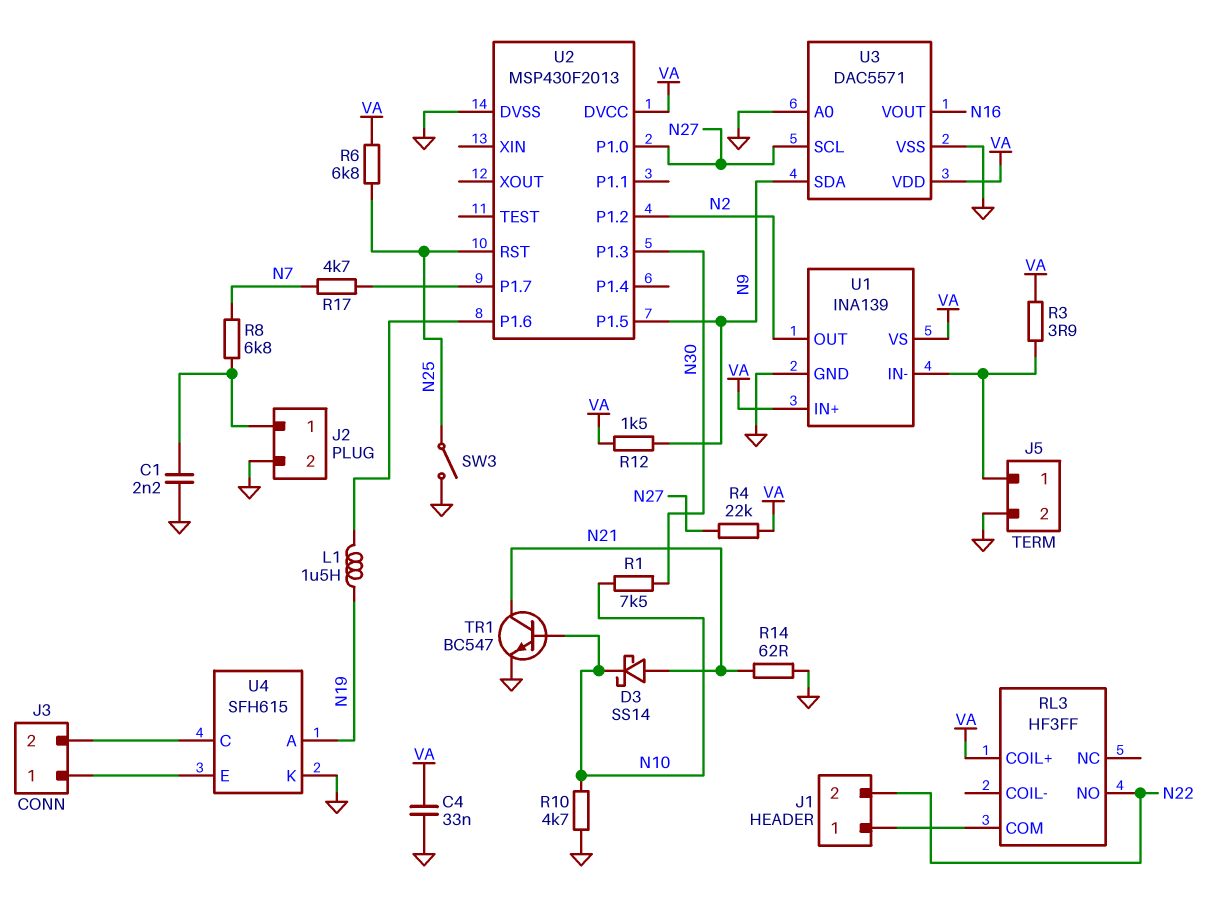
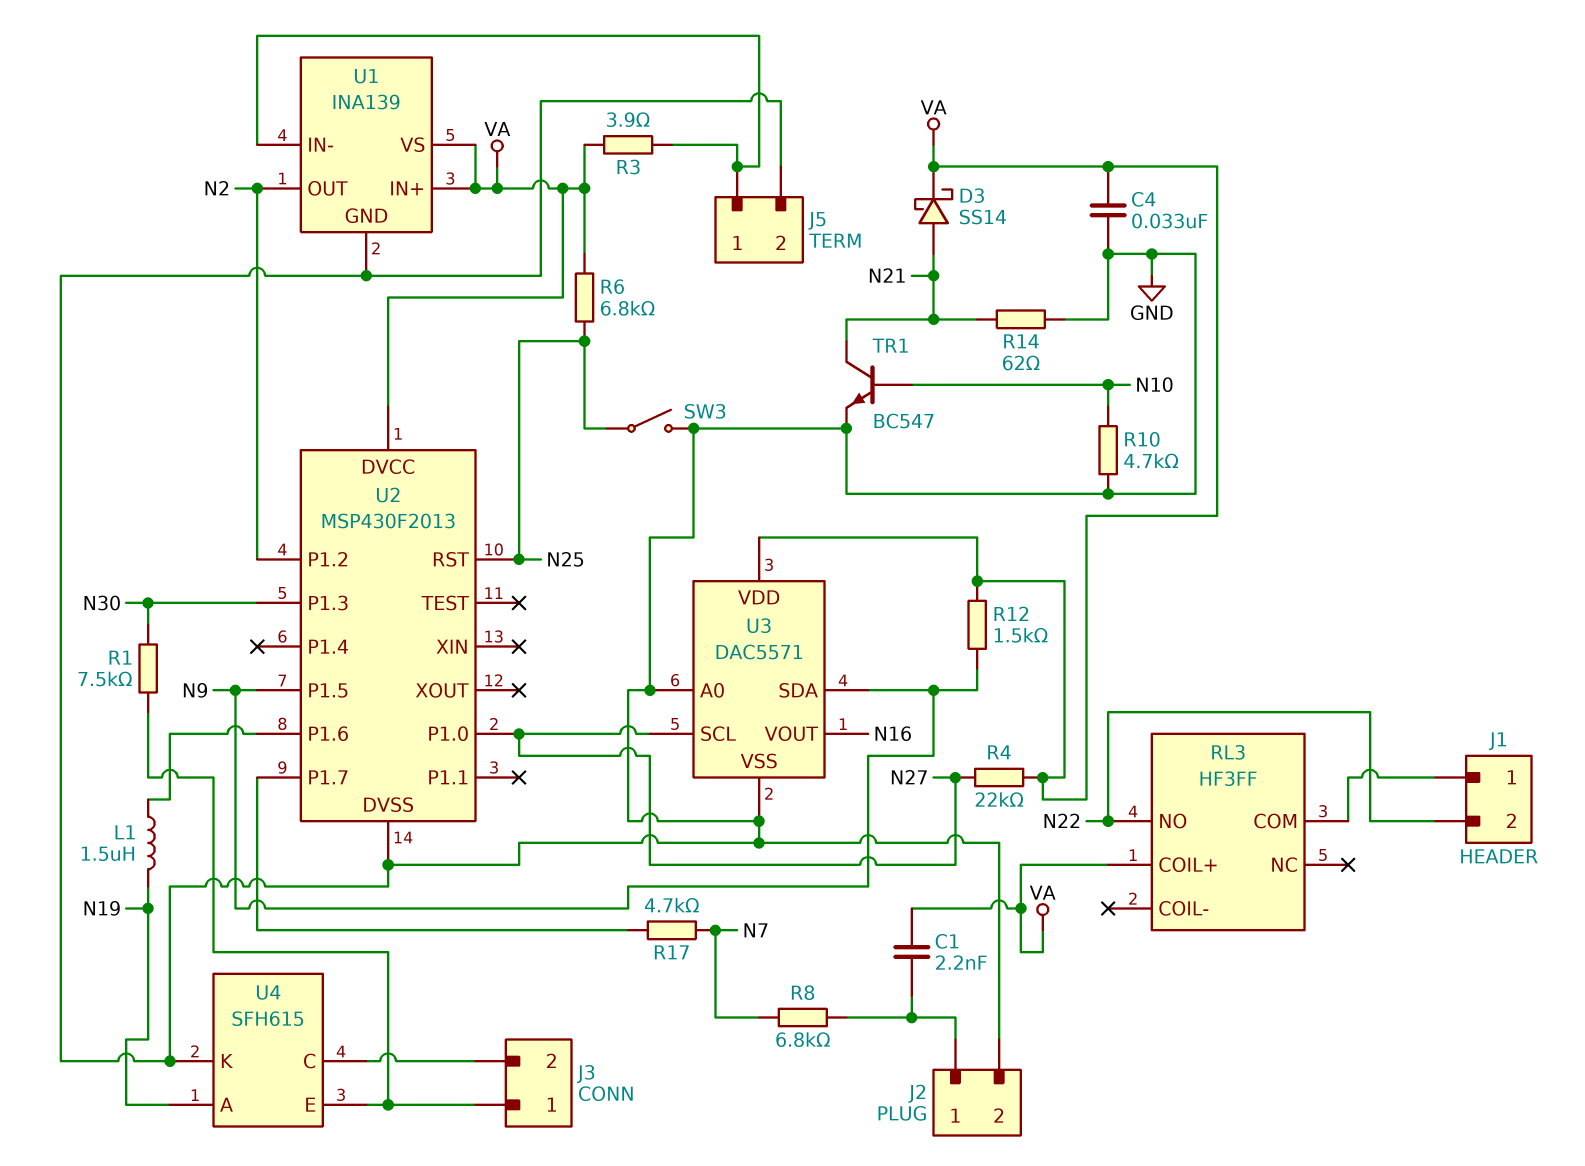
C1: 2.2nF (GND, J2/1) -> 2.2nF (J2/1, VA)
D3: schottky SS14 (A N21, K N10) -> schottky SS14 (A N21, K VA)
R1: 7.5k (N10, N30) -> 7.5k (J3/1, N30)

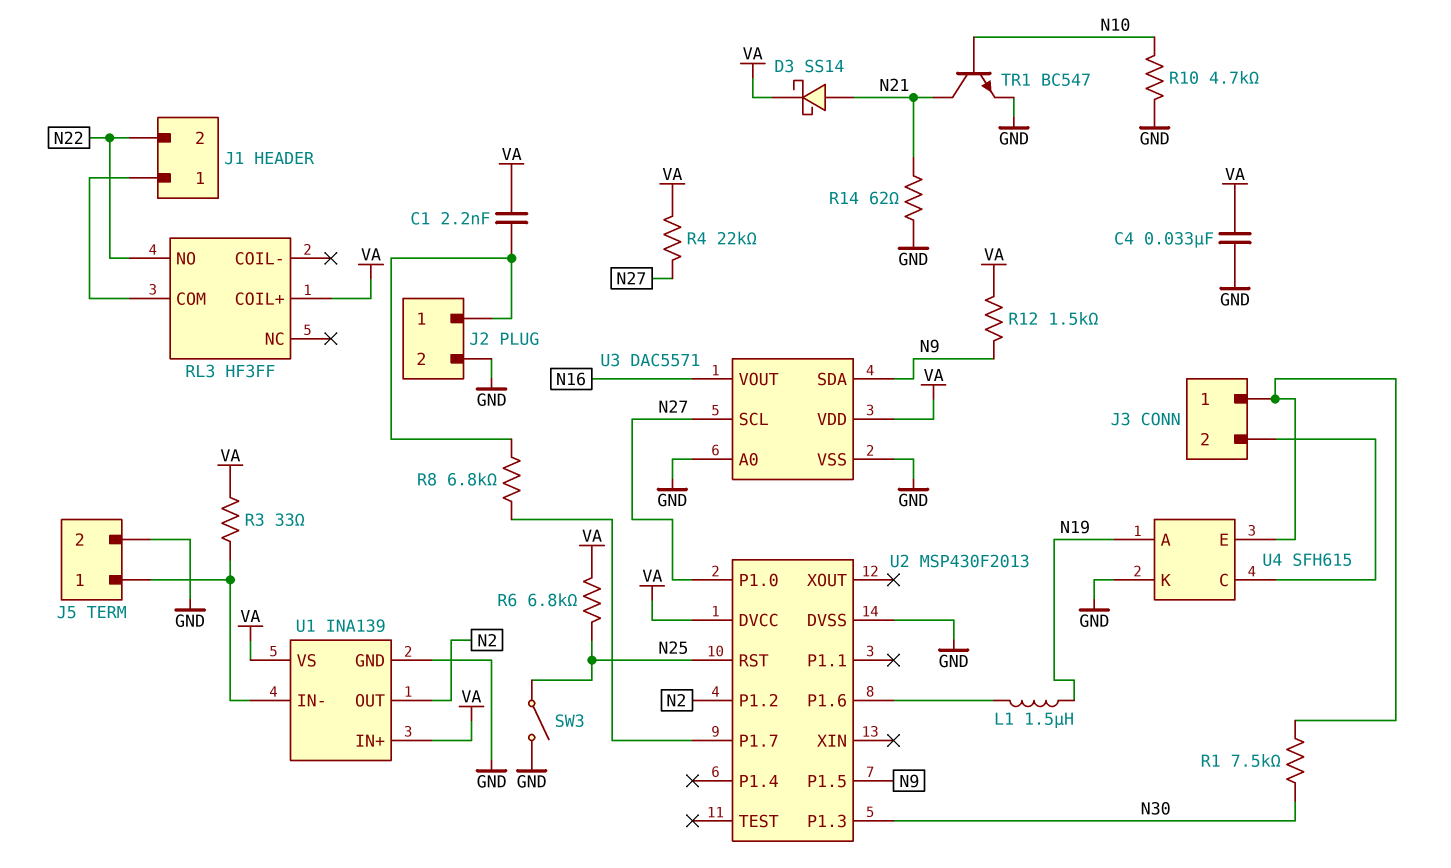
R3: 3.9 (J5/1, VA) -> 33 (J5/1, VA)
R8: 6.8k (J2/1, N7) -> 6.8k (J2/1, U2/P1.7)
R17: 4.7k (N7, U2/P1.7) -> none

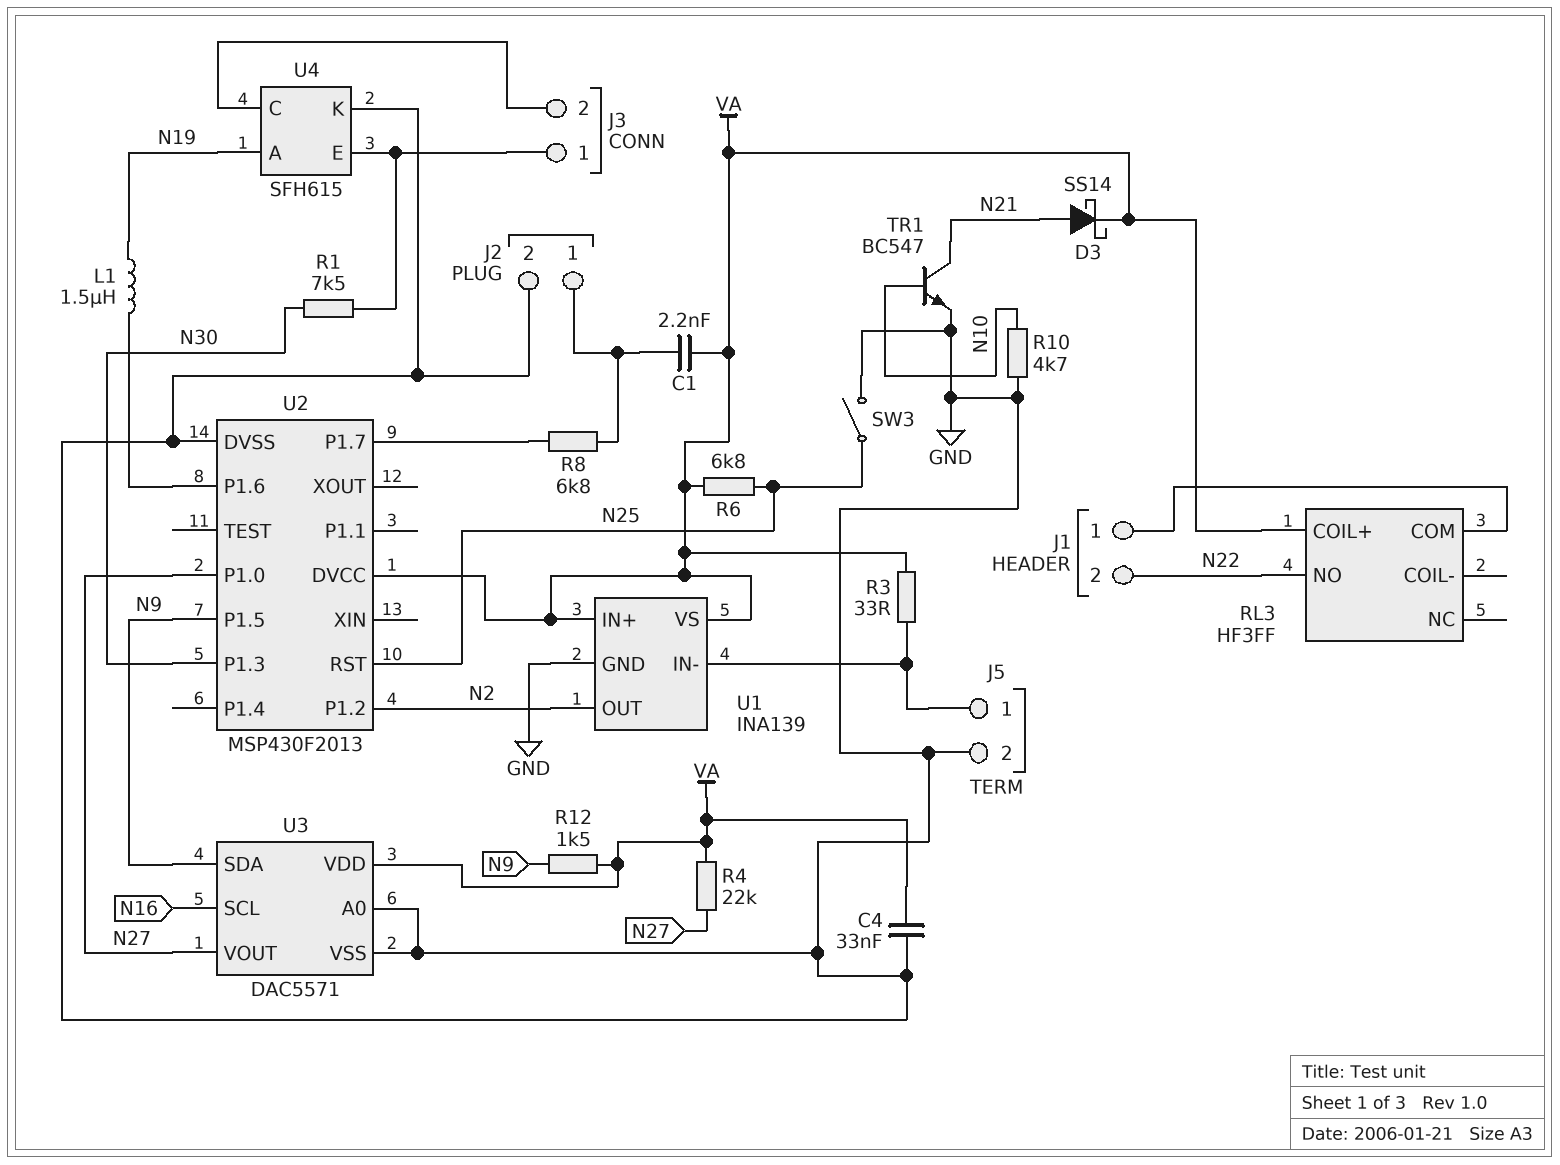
R14: 62 (GND, N21) -> none
U3 pin SCL: N27 -> N16
U3 pin VOUT: N16 -> N27

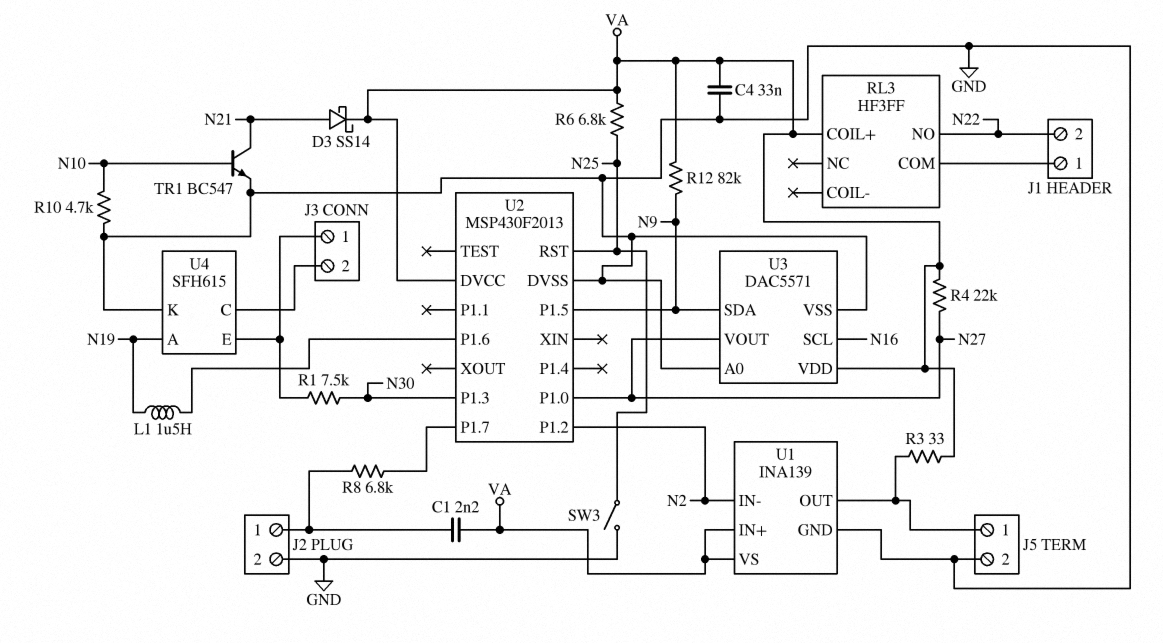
R12: 1.5k (N9, VA) -> 82k (N9, VA)
U1 pin IN-: J5/1 -> N2
U1 pin OUT: N2 -> J5/1

